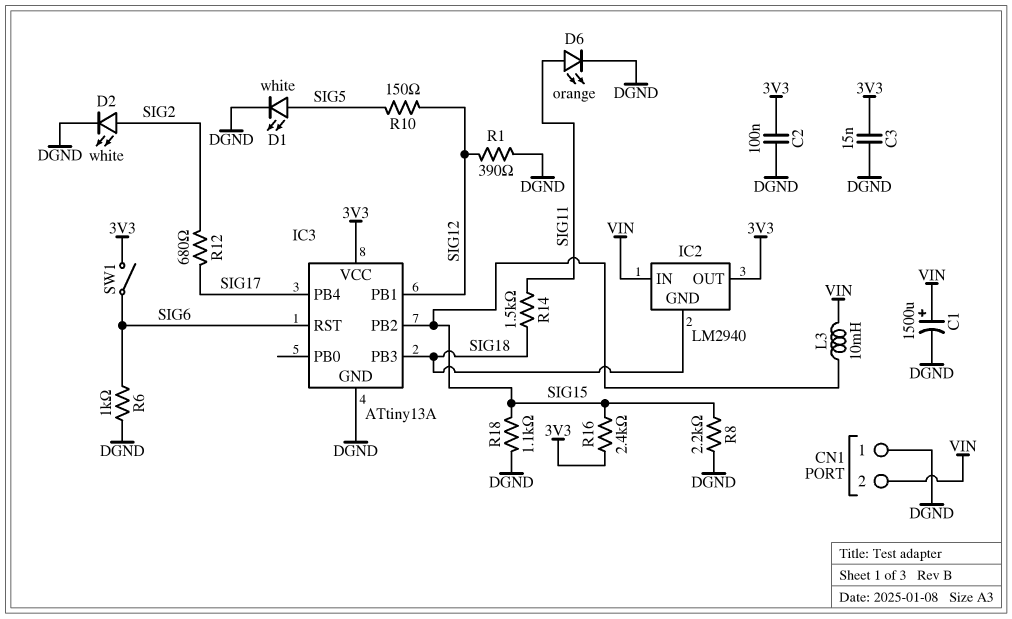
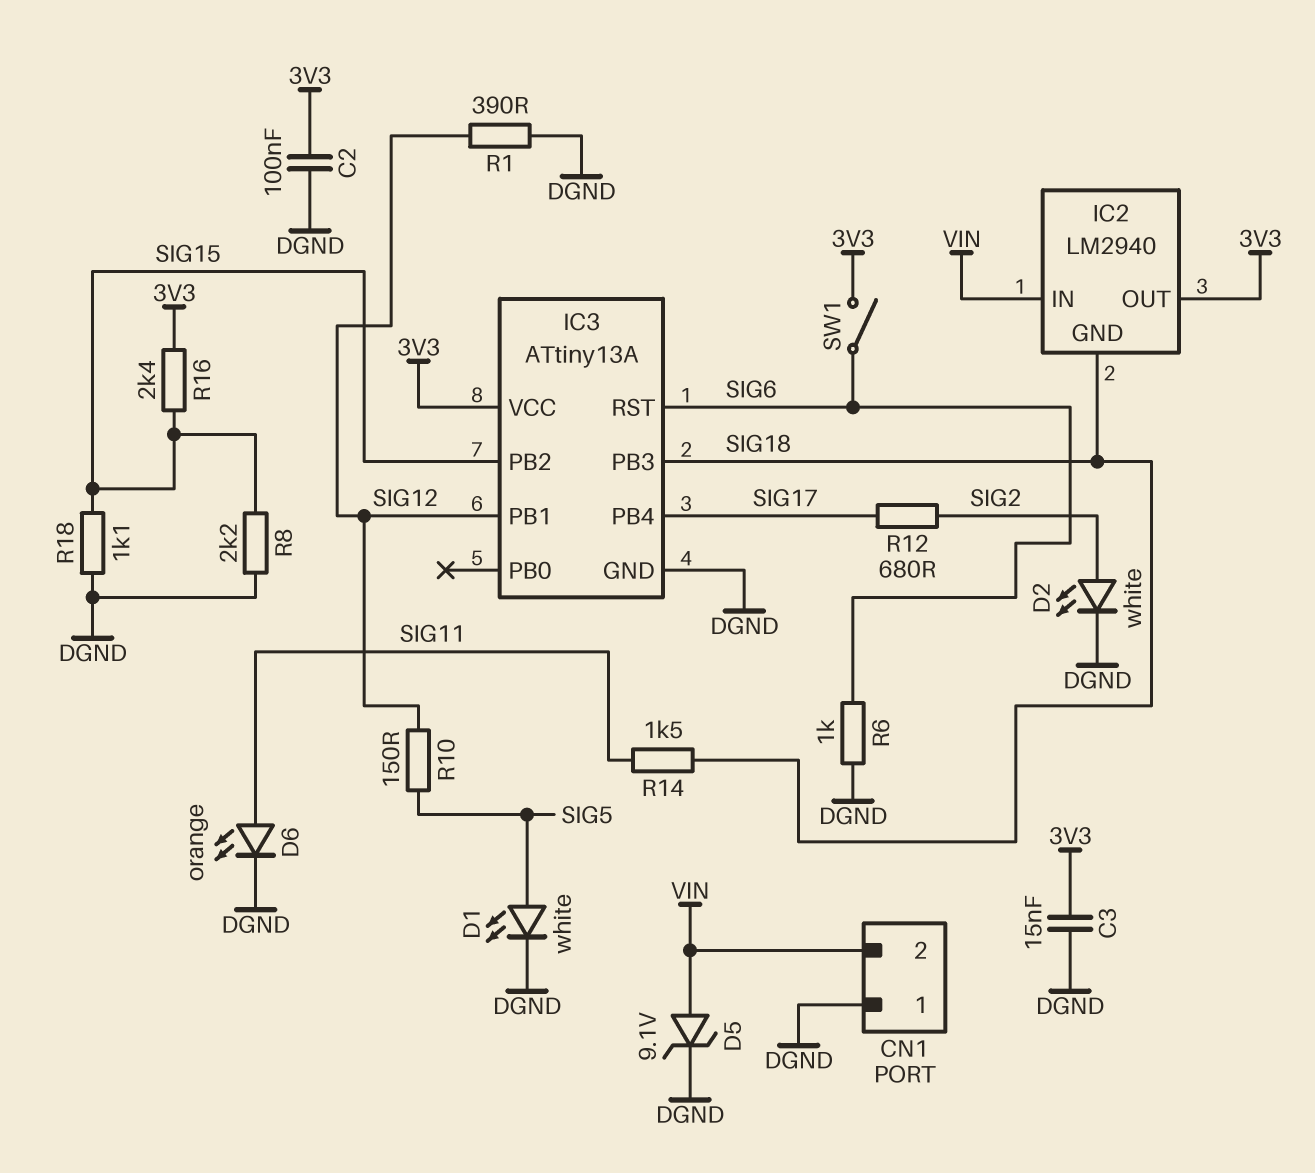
C1: 1500uF (plus VIN, minus DGND) -> none
D5: none -> zener 9.1V (A VIN, K DGND)
L3: 10mH (SIG15, VIN) -> none

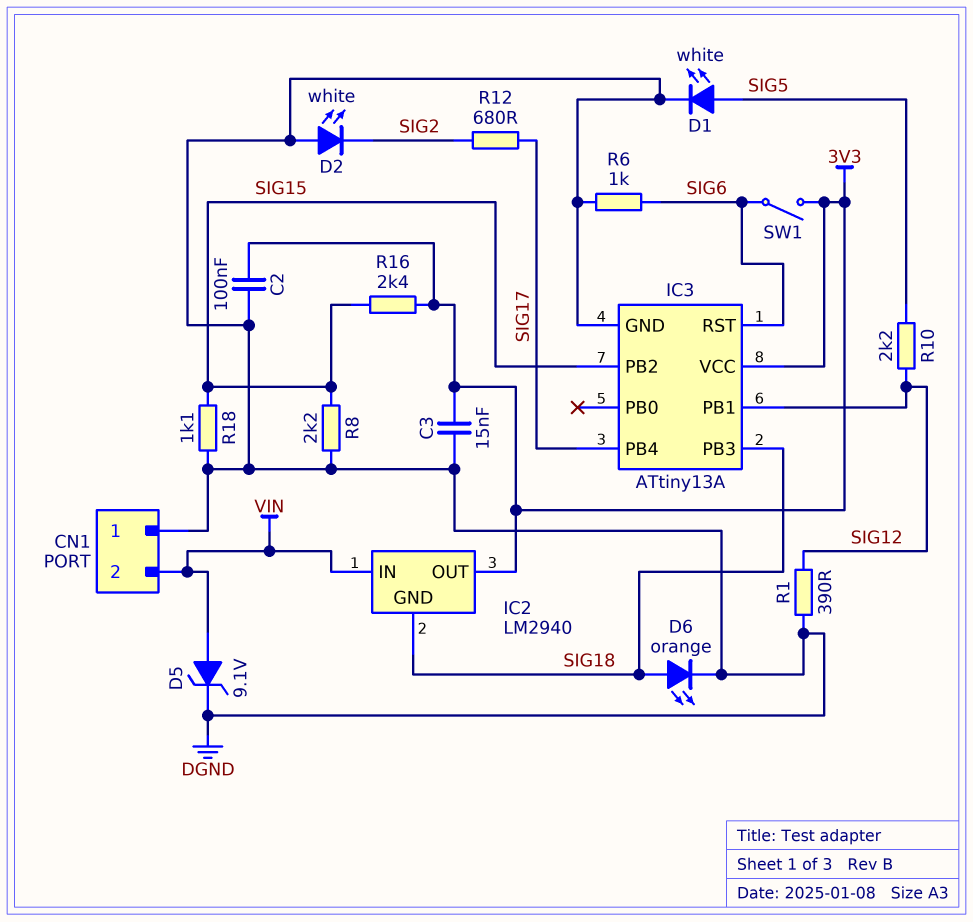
D2: LED white (A SIG2, K DGND) -> LED white (A DGND, K SIG2)
D6: LED orange (A SIG11, K DGND) -> LED orange (A SIG18, K DGND)
R10: 150 (SIG5, SIG12) -> 2.2k (SIG5, SIG12)
R14: 1.5k (SIG11, SIG18) -> none

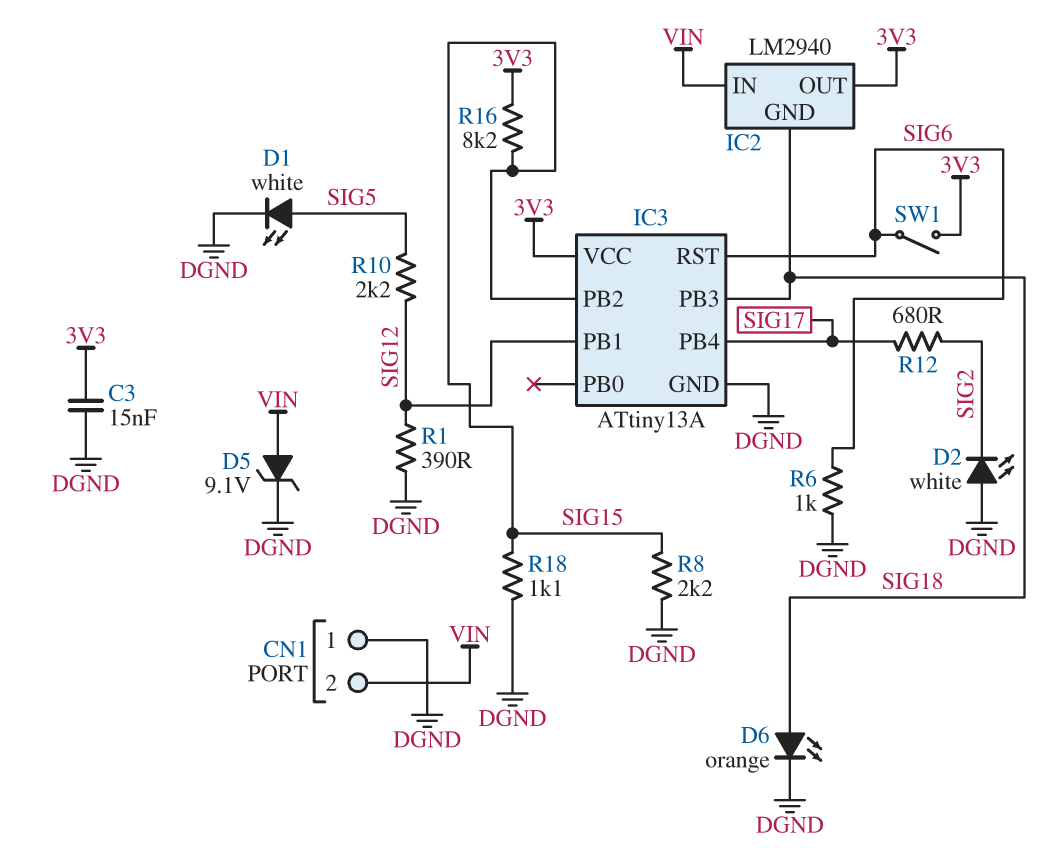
C2: 100nF (3V3, DGND) -> none
R16: 2.4k (3V3, SIG15) -> 8.2k (3V3, SIG15)

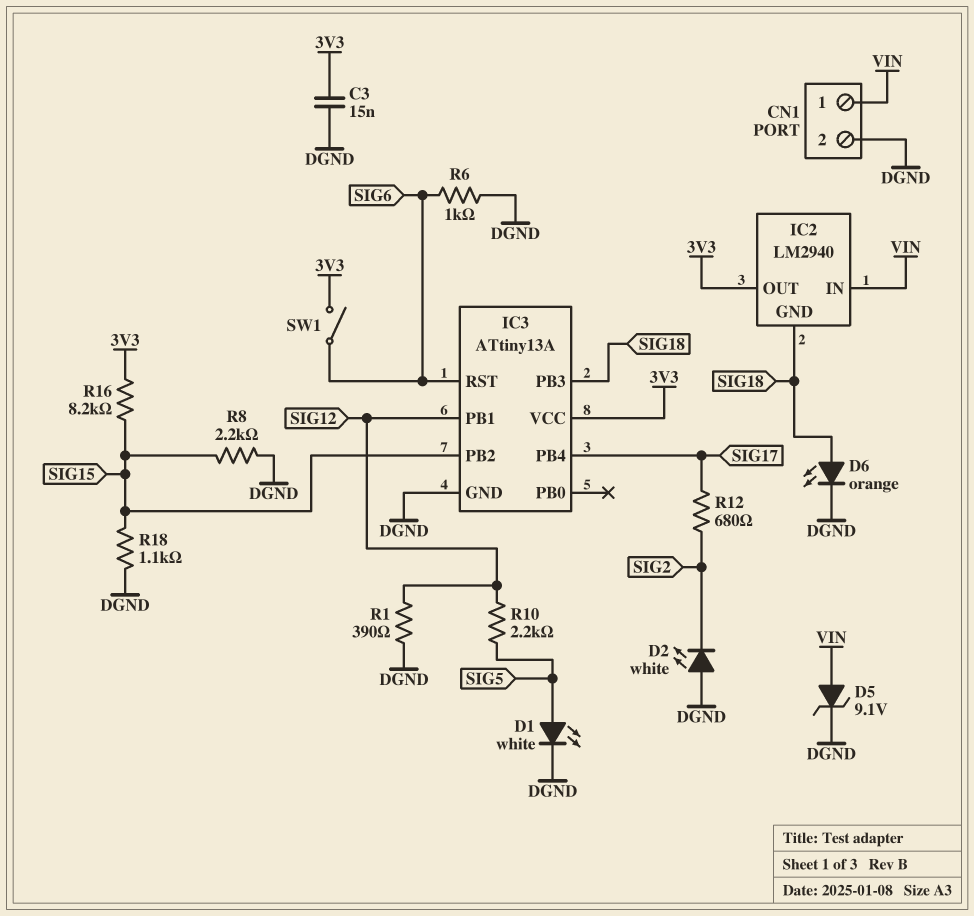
CN1 pin 1: DGND -> VIN
CN1 pin 2: VIN -> DGND

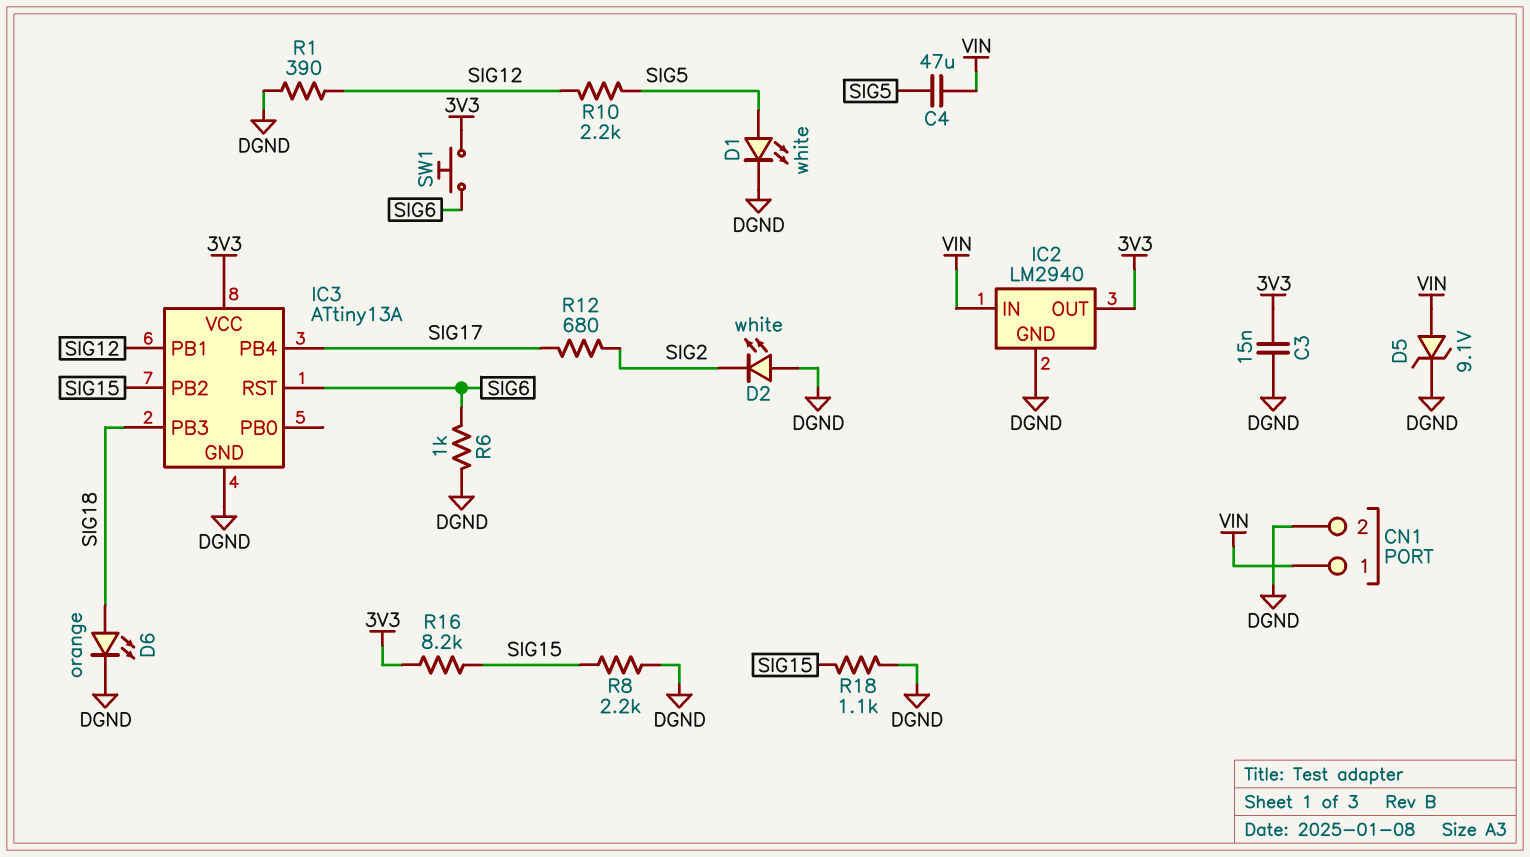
C4: none -> 47uF (SIG5, VIN)
IC2 pin GND: SIG18 -> DGND
SW1: switch (3V3, SIG6) -> button (3V3, SIG6)

